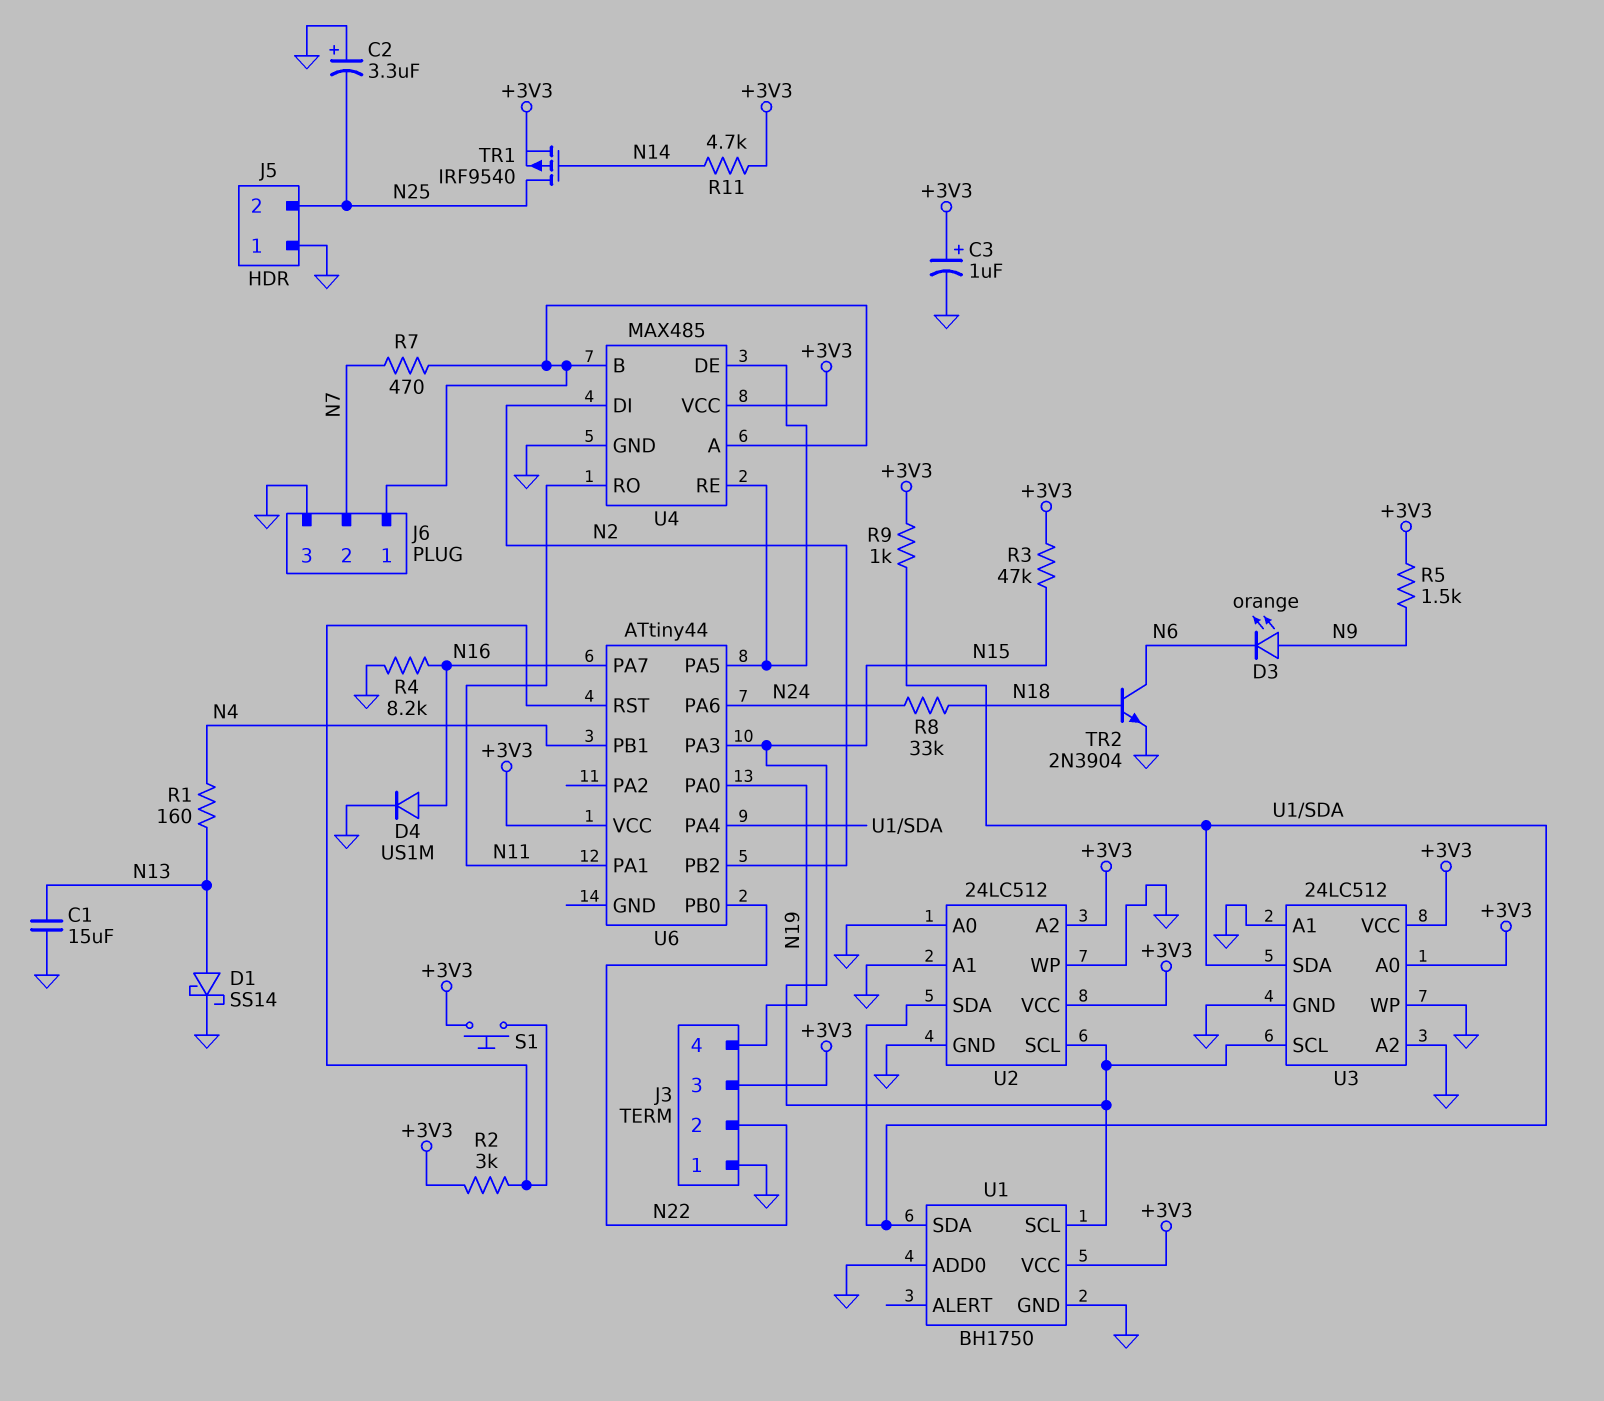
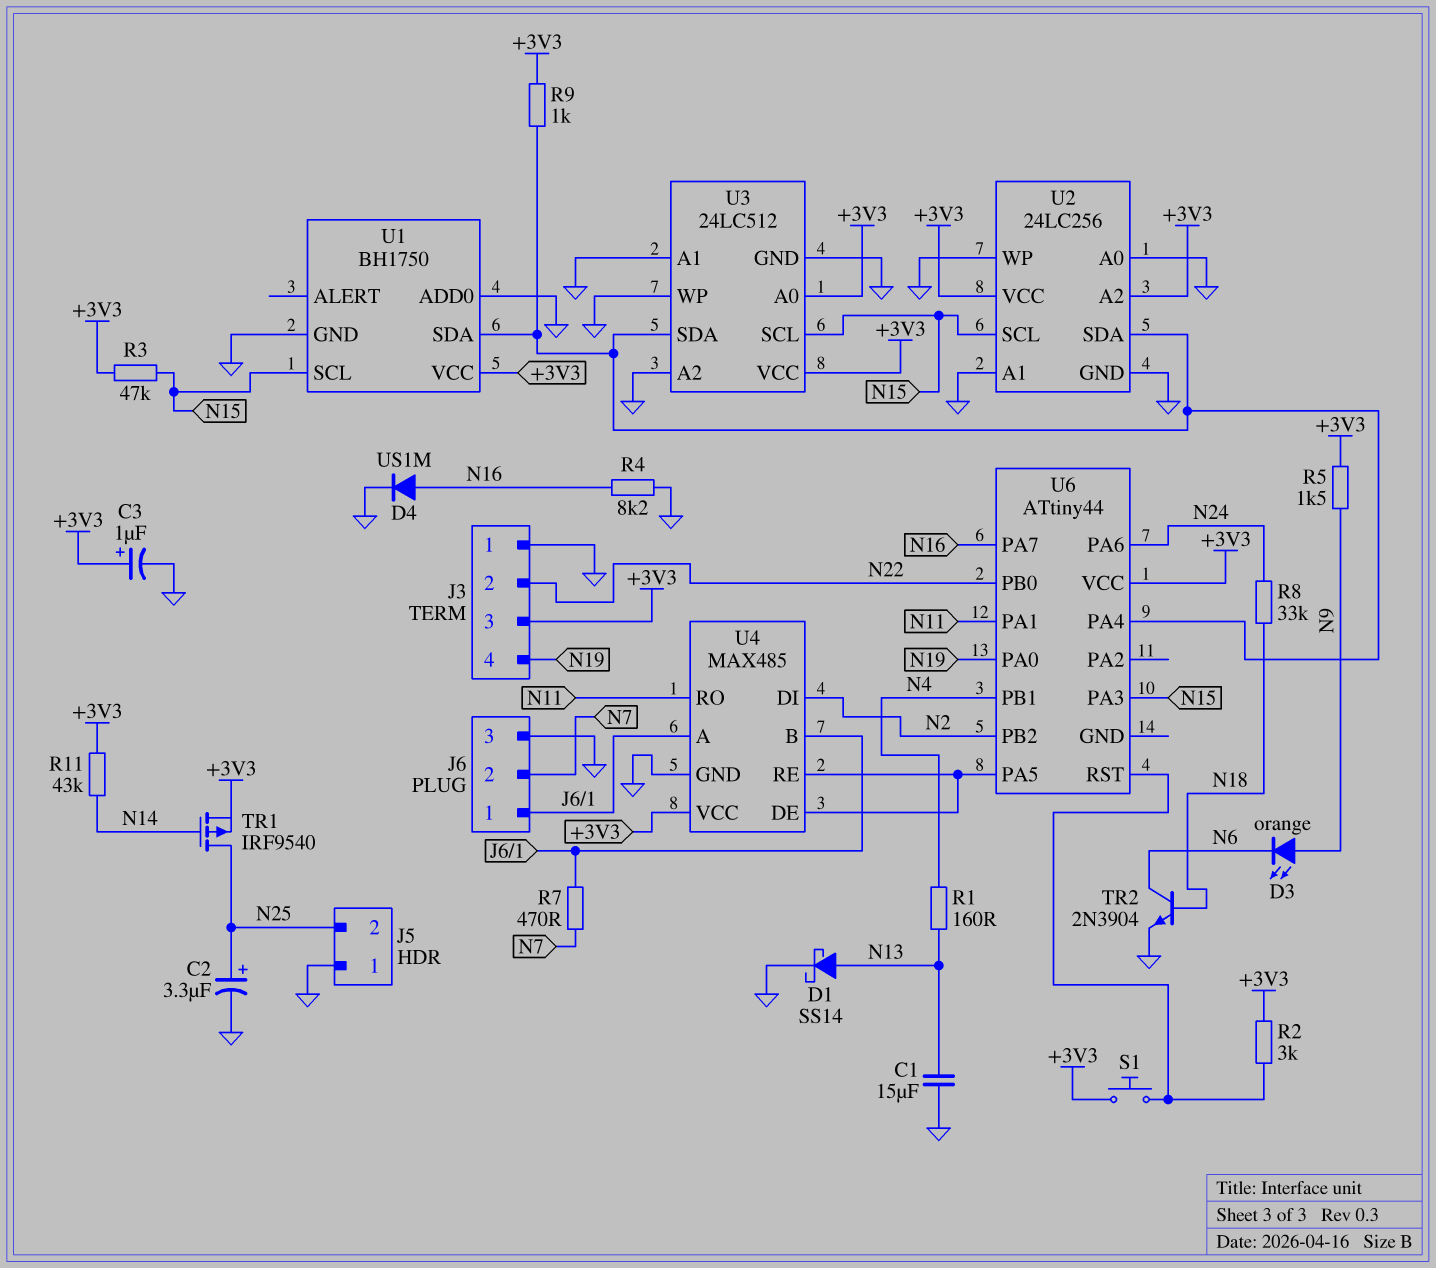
C2: 3.3uF (plus GND, minus N25) -> 3.3uF (plus N25, minus GND)
R11: 4.7k (+3V3, N14) -> 43k (+3V3, N14)
U2: 24LC512 -> 24LC256

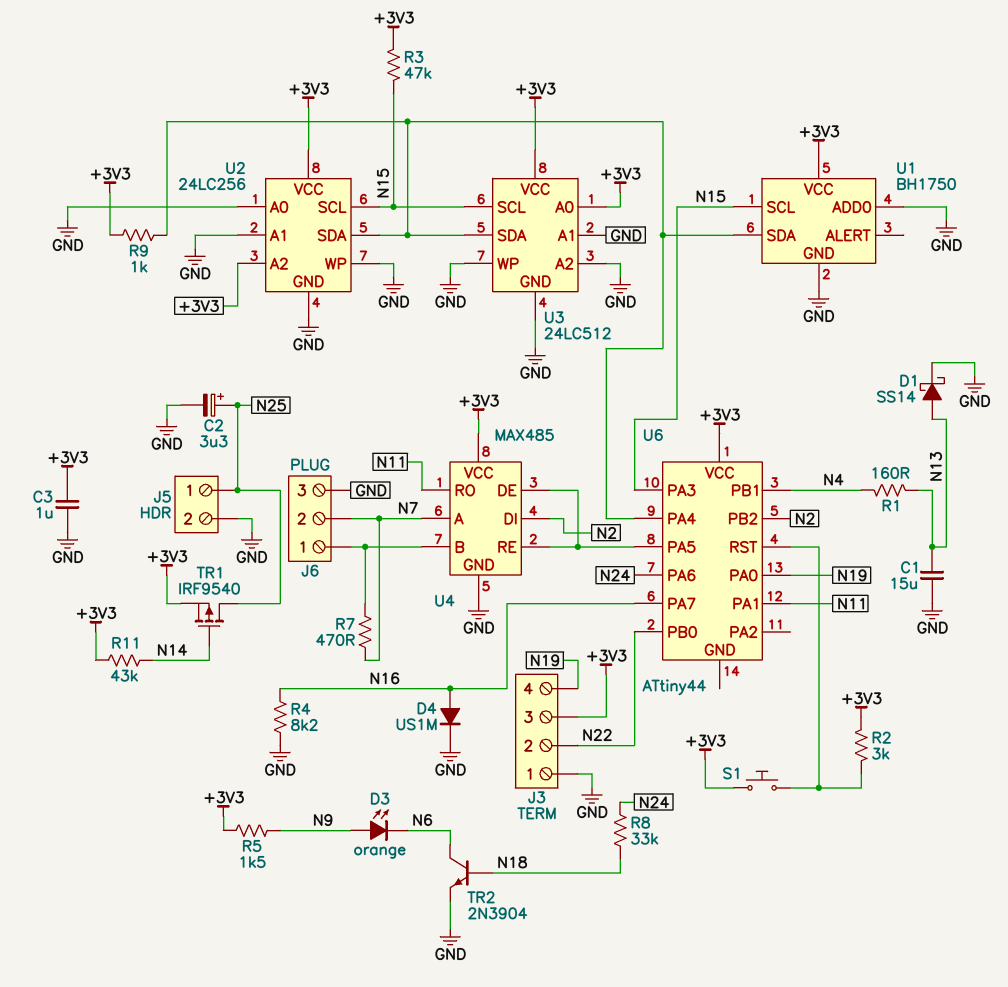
C3: 1uF (plus +3V3, minus GND) -> 1uF (+3V3, GND)
J5 pin 1: GND -> N25
J5 pin 2: N25 -> GND
U4 pin A: J6/1 -> N7

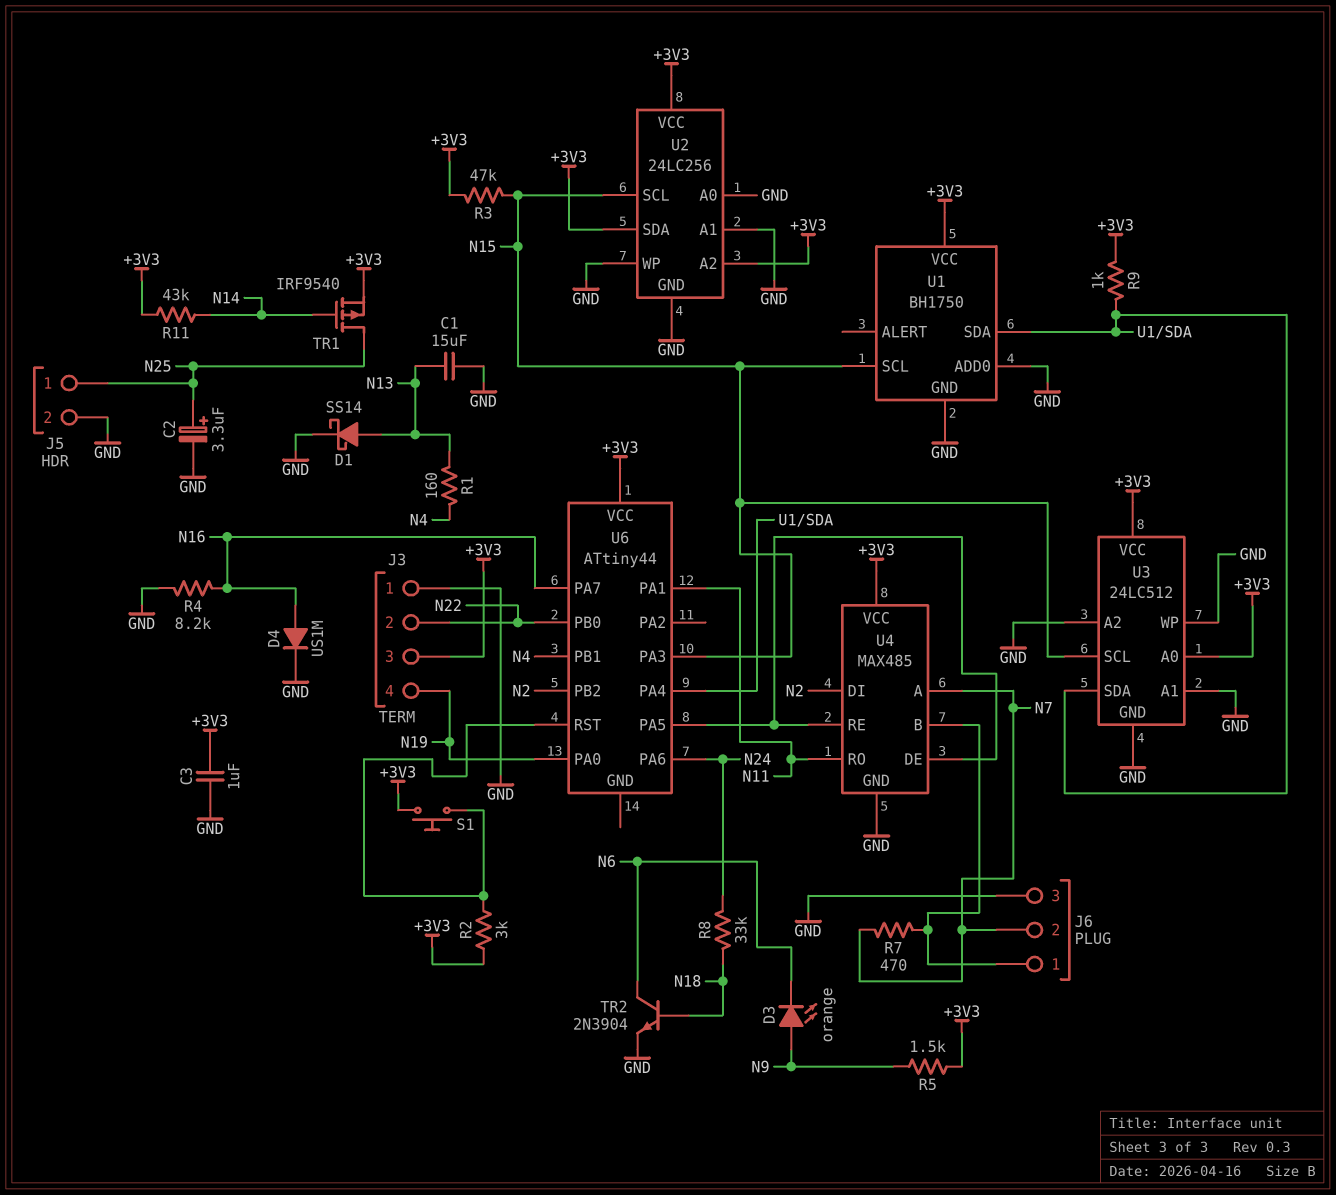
U2 pin SDA: U1/SDA -> +3V3

